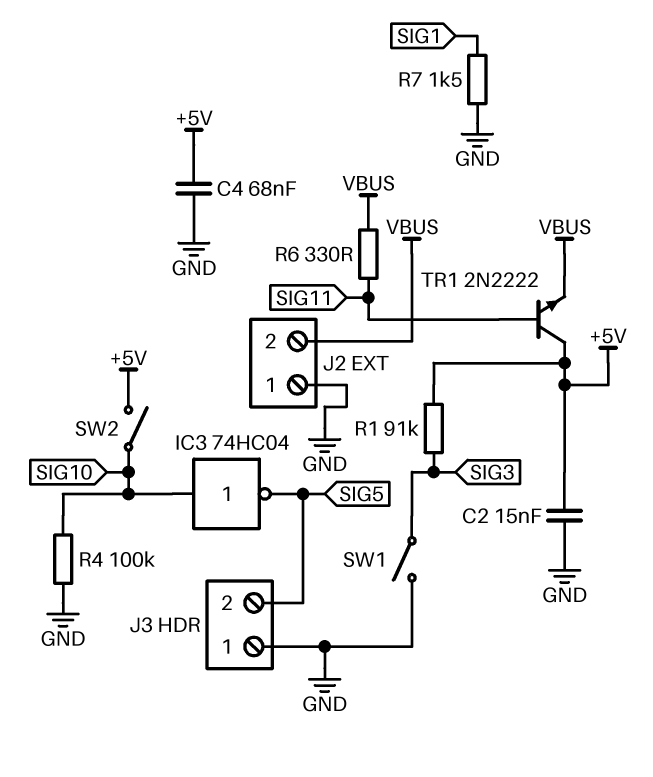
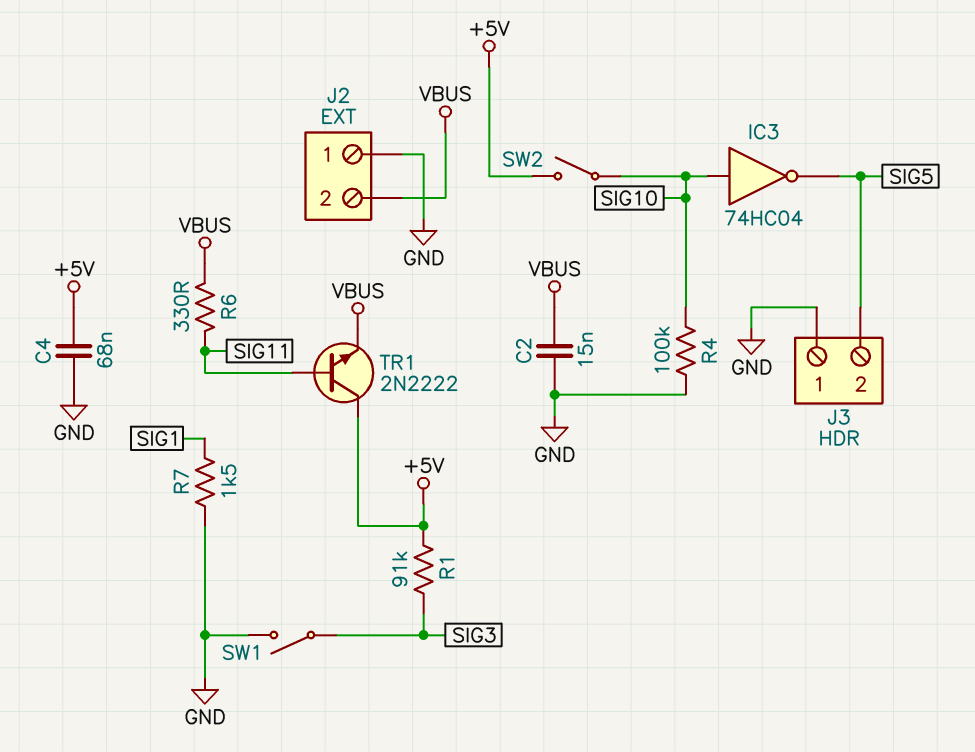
C2: 15nF (+5V, GND) -> 15nF (GND, VBUS)

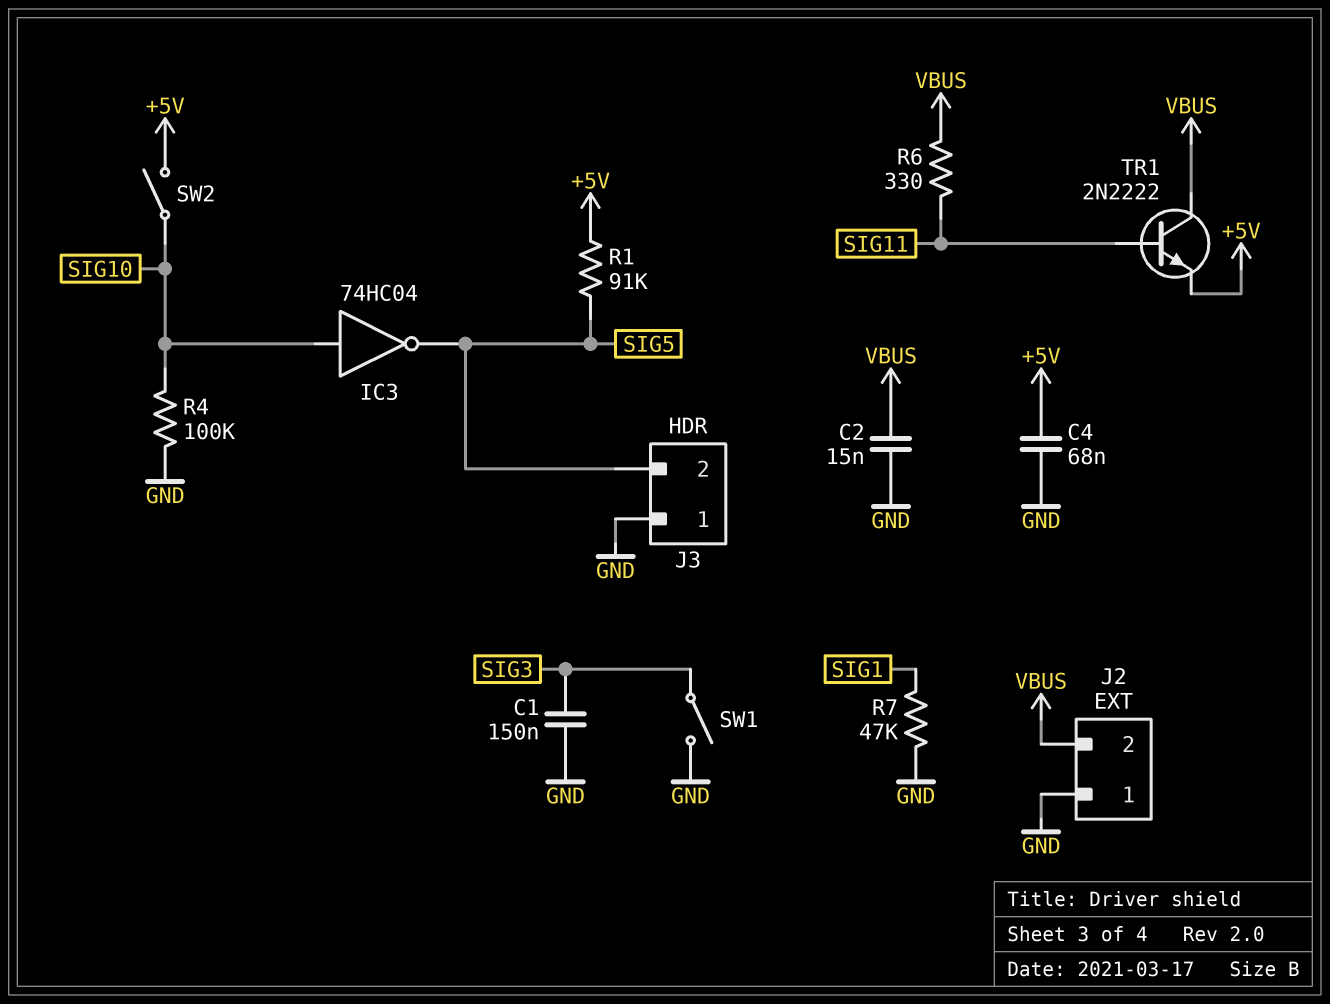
C1: none -> 150nF (GND, SIG3)
R1: 91k (+5V, SIG3) -> 91k (+5V, SIG5)
R7: 1.5k (GND, SIG1) -> 47k (GND, SIG1)
TR1: NPN 2N2222 (B SIG11, C +5V, E VBUS) -> NPN 2N2222 (B SIG11, C VBUS, E +5V)

